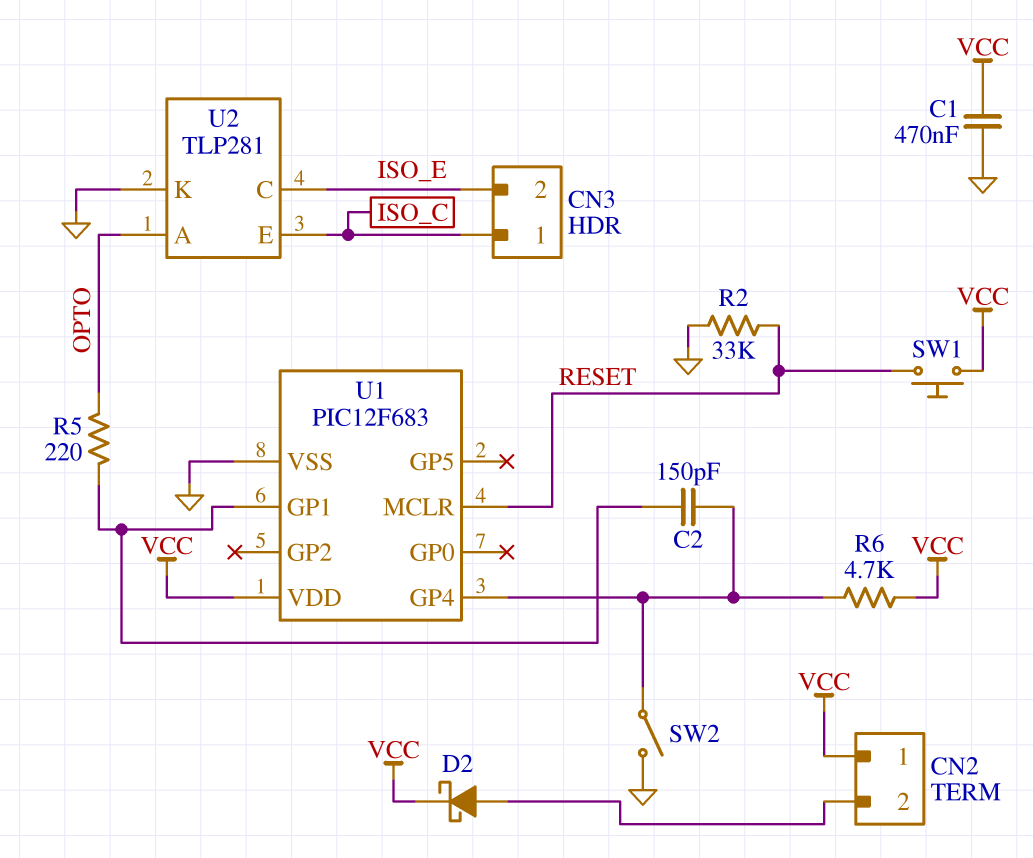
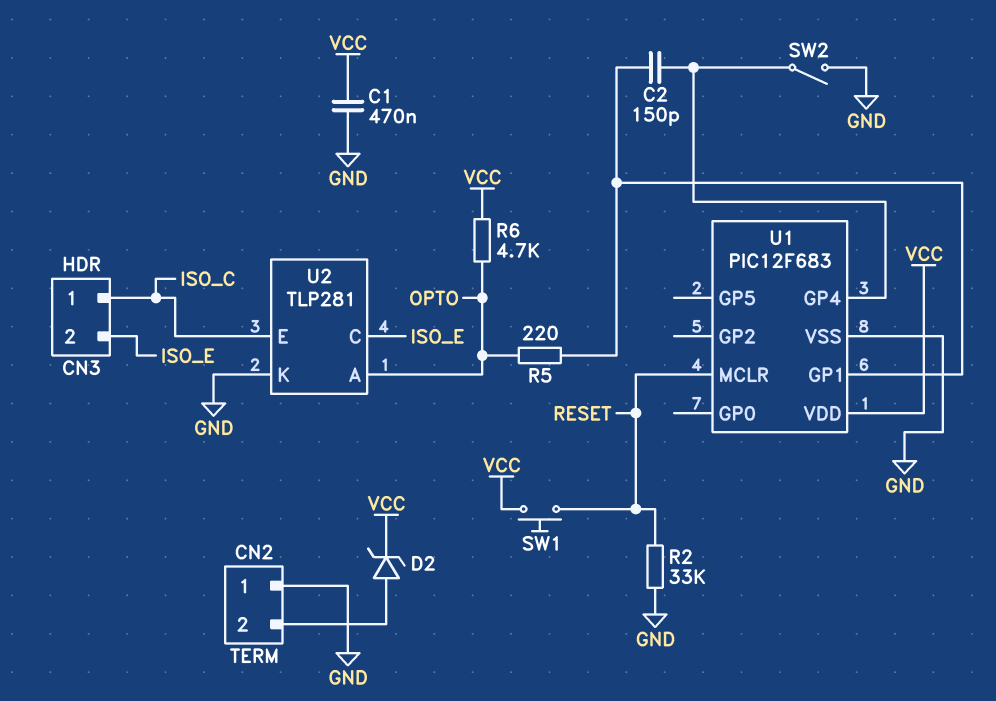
CN2 pin 1: VCC -> GND
D2: schottky (A CN2/2, K VCC) -> zener (A CN2/2, K VCC)
R6: 4.7k (U1/GP4, VCC) -> 4.7k (OPTO, VCC)

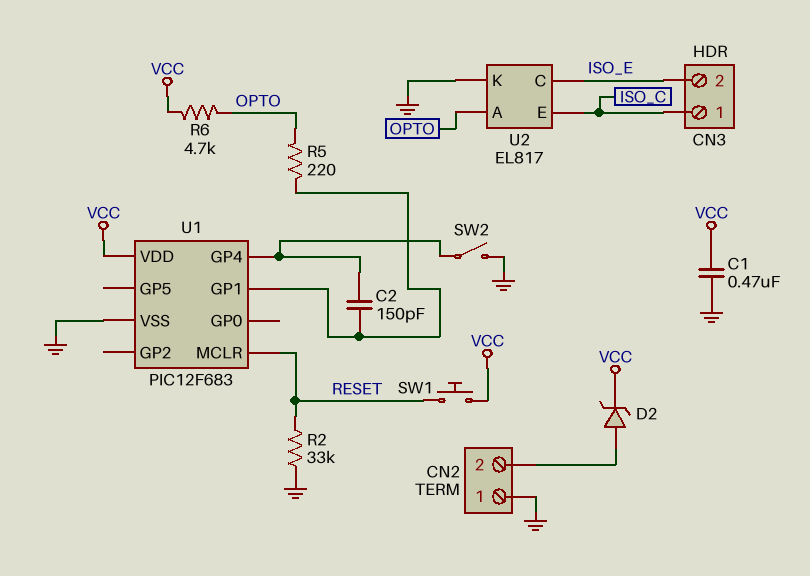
U2: TLP281 -> EL817

